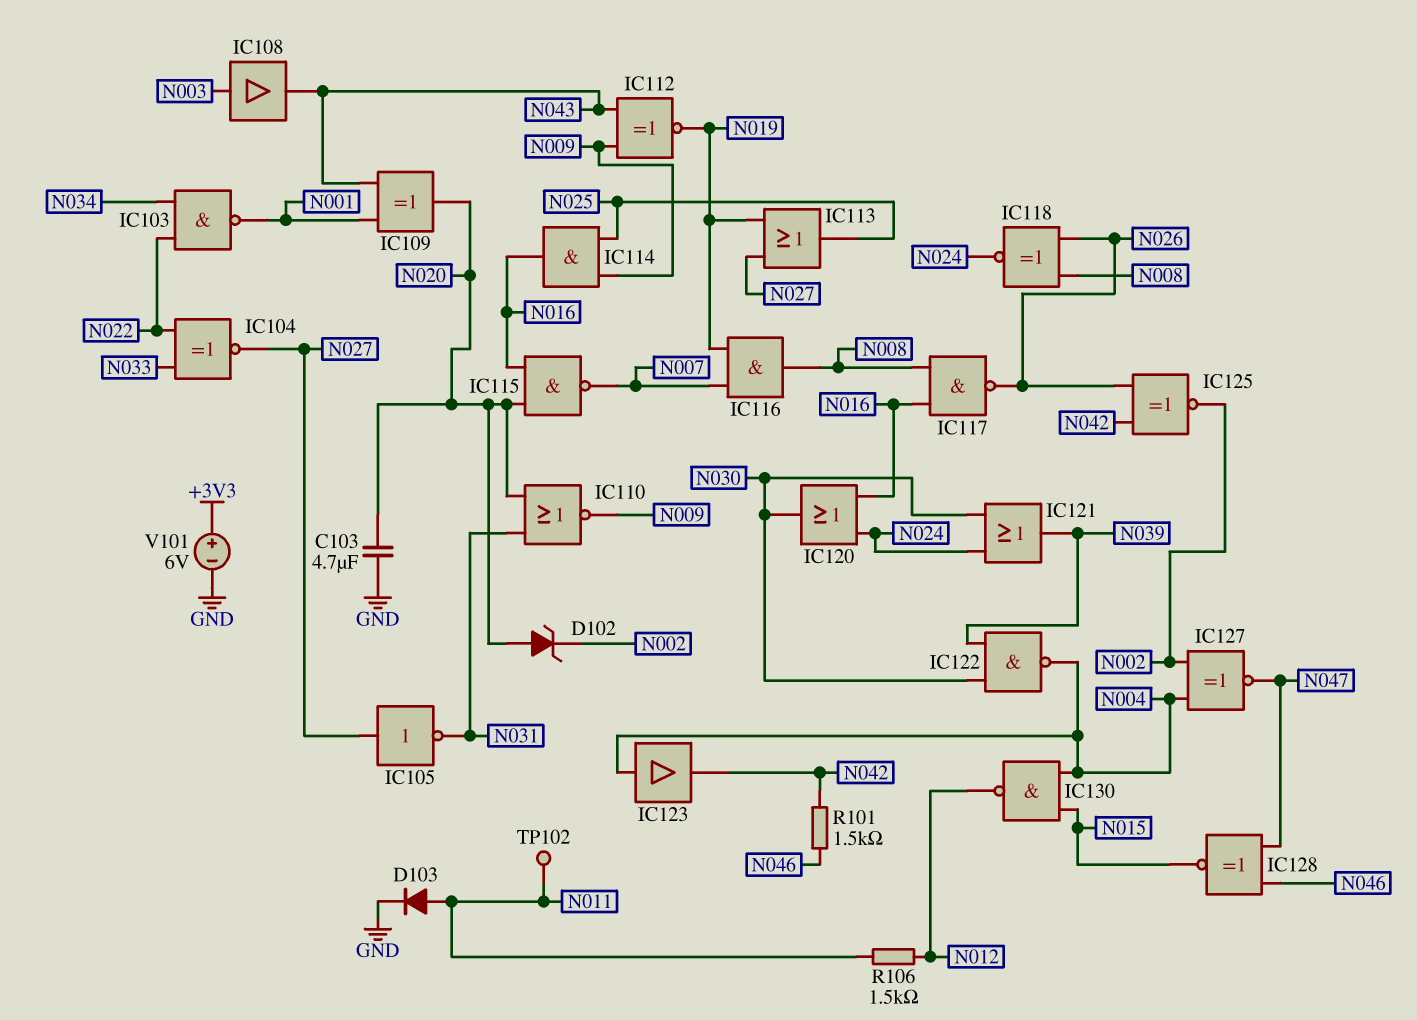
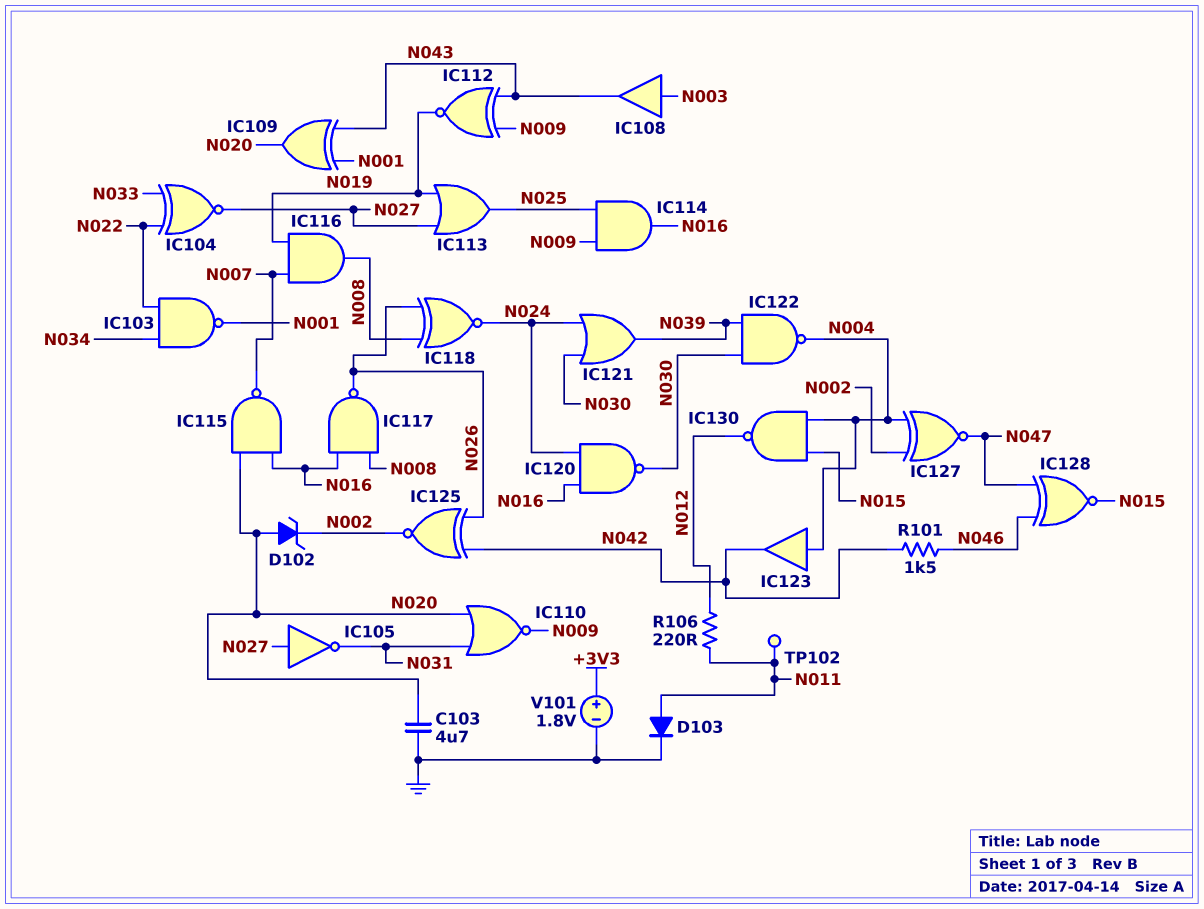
IC120: OR (in N016, in N024, out N030) -> NAND (in N016, in N024, out N030)
R106: 1.5k (N011, N012) -> 220 (N011, N012)
V101: 6V (plus +3V3, minus GND) -> 1.8V (plus +3V3, minus GND)

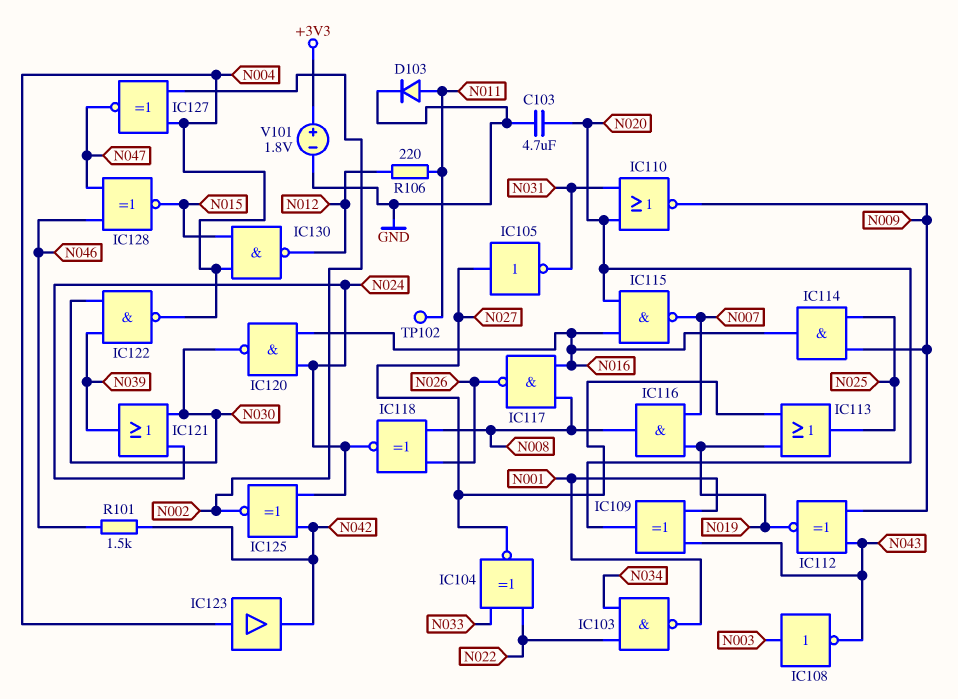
D102: zener (A N020, K N002) -> none
IC108: buffer (in N003, out N043) -> NOT (in N003, out N043)
IC125: XNOR (in N026, in N042, out N002) -> XNOR (in N024, in N042, out N002)

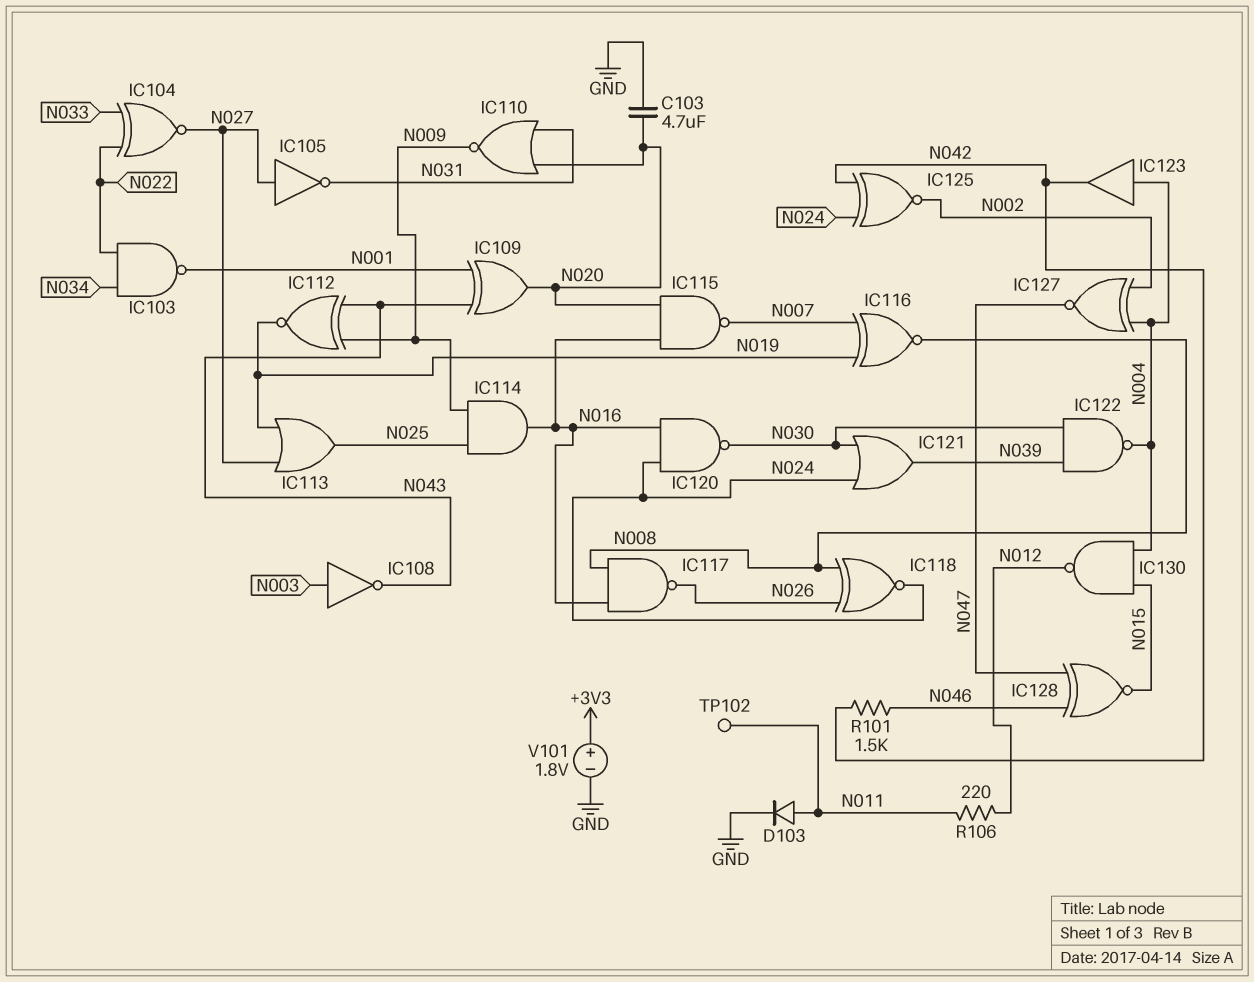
IC116: AND (in N007, in N019, out N008) -> XNOR (in N007, in N019, out N008)

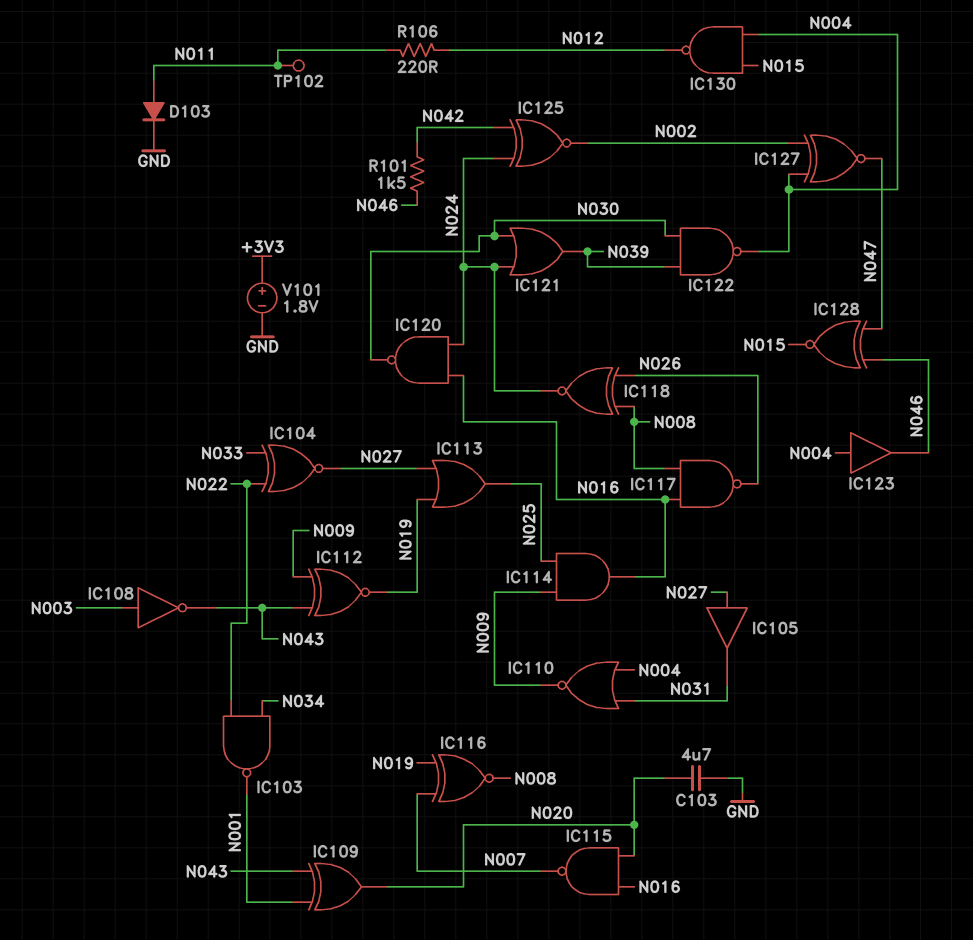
IC105: NOT (in N027, out N031) -> buffer (in N027, out N031)
IC110: NOR (in N020, in N031, out N009) -> NOR (in N004, in N031, out N009)
IC123: buffer (in N004, out N042) -> buffer (in N004, out N046)

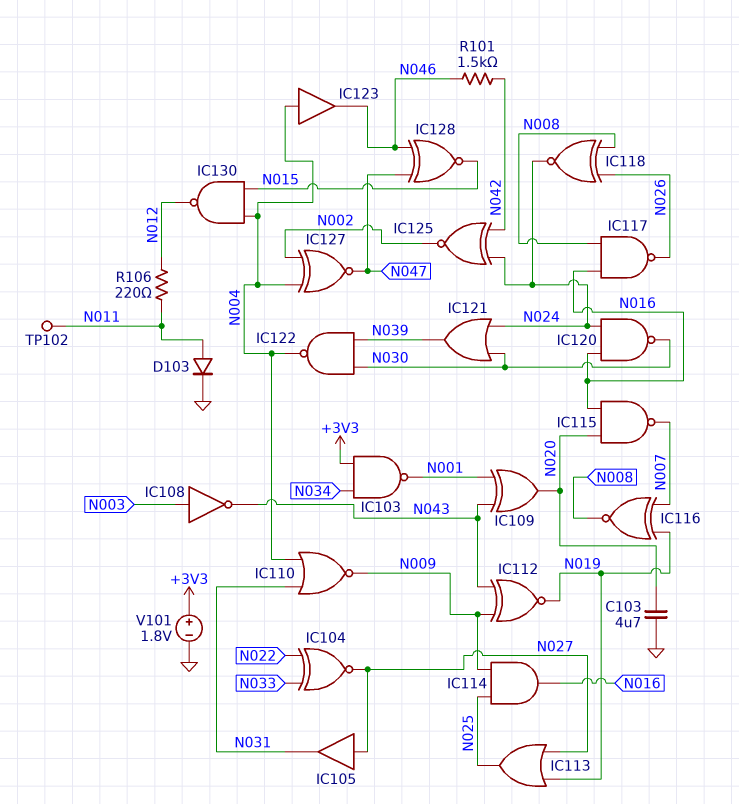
IC103: NAND (in N022, in N034, out N001) -> NAND (in +3V3, in N034, out N001)

